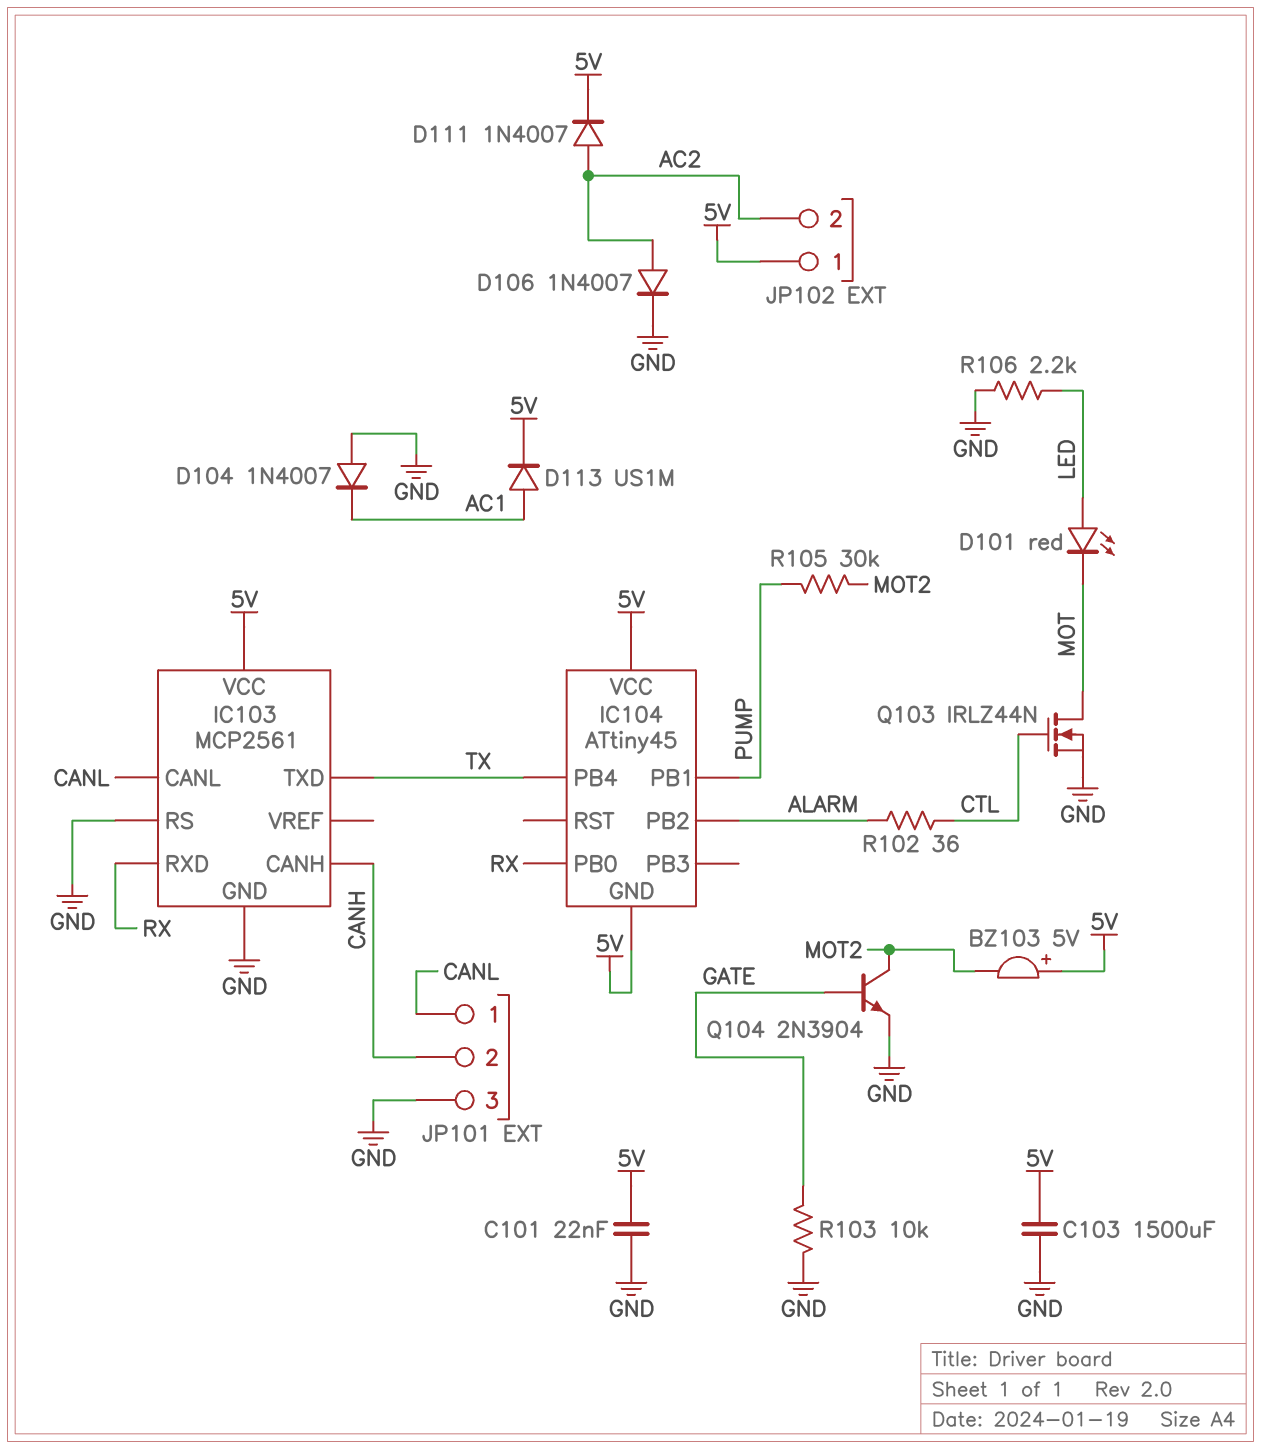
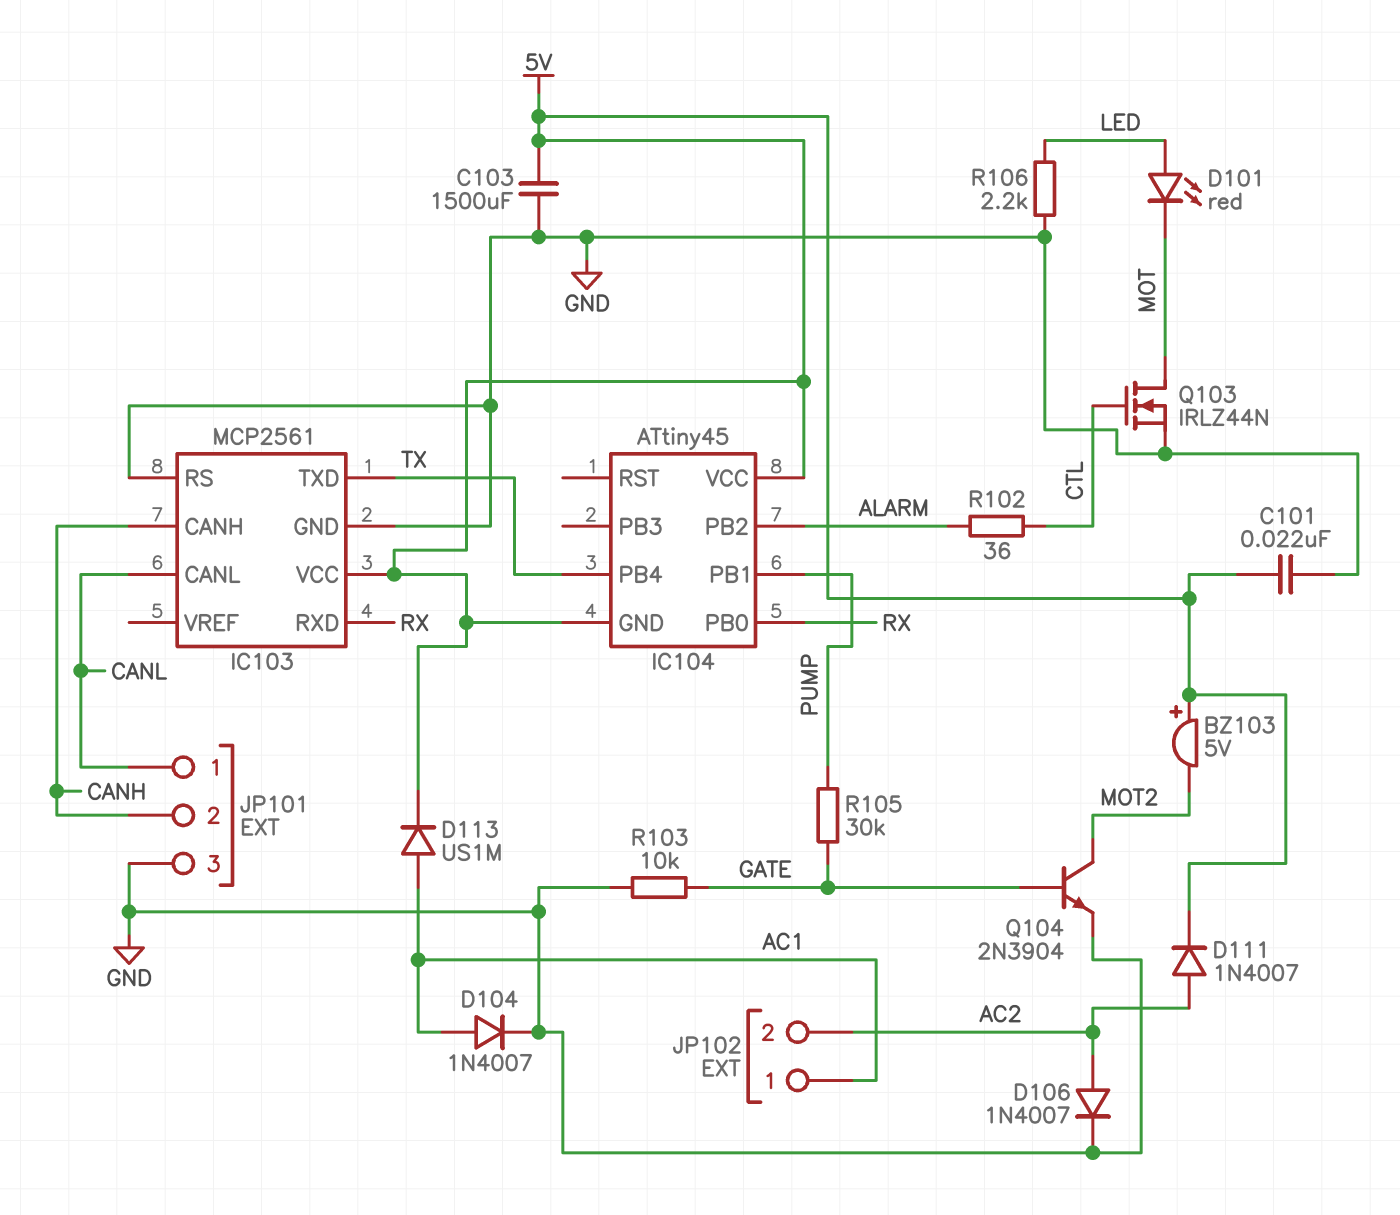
D104: diode 1N4007 (A GND, K AC1) -> diode 1N4007 (A AC1, K GND)
JP102 pin 1: 5V -> AC1
R105: 30k (MOT2, PUMP) -> 30k (GATE, PUMP)

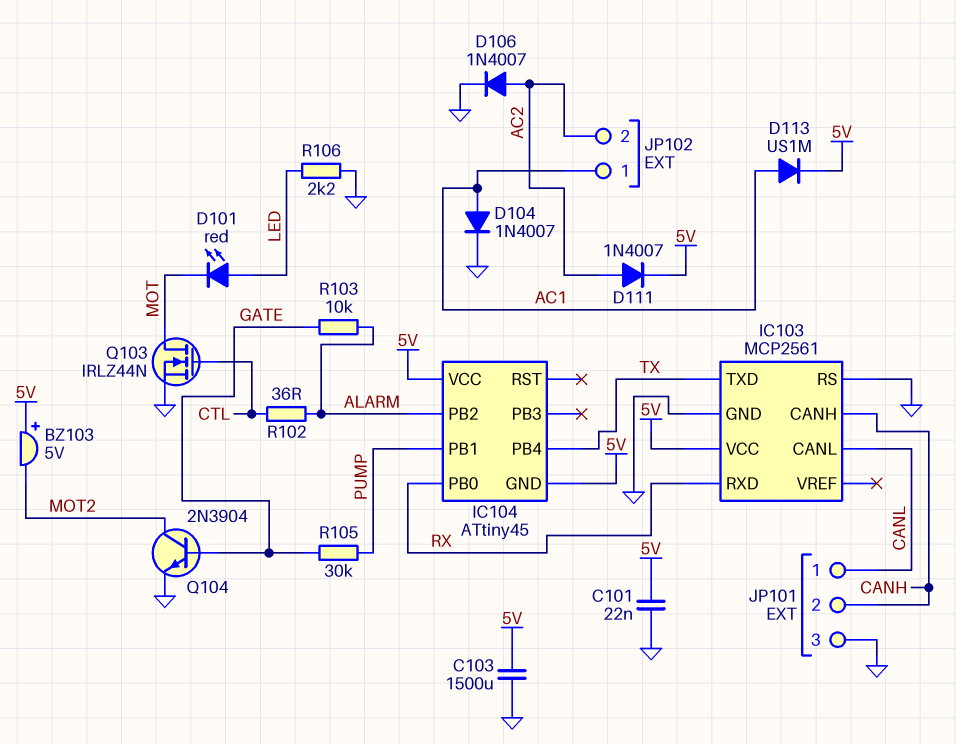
R103: 10k (GATE, GND) -> 10k (ALARM, GATE)

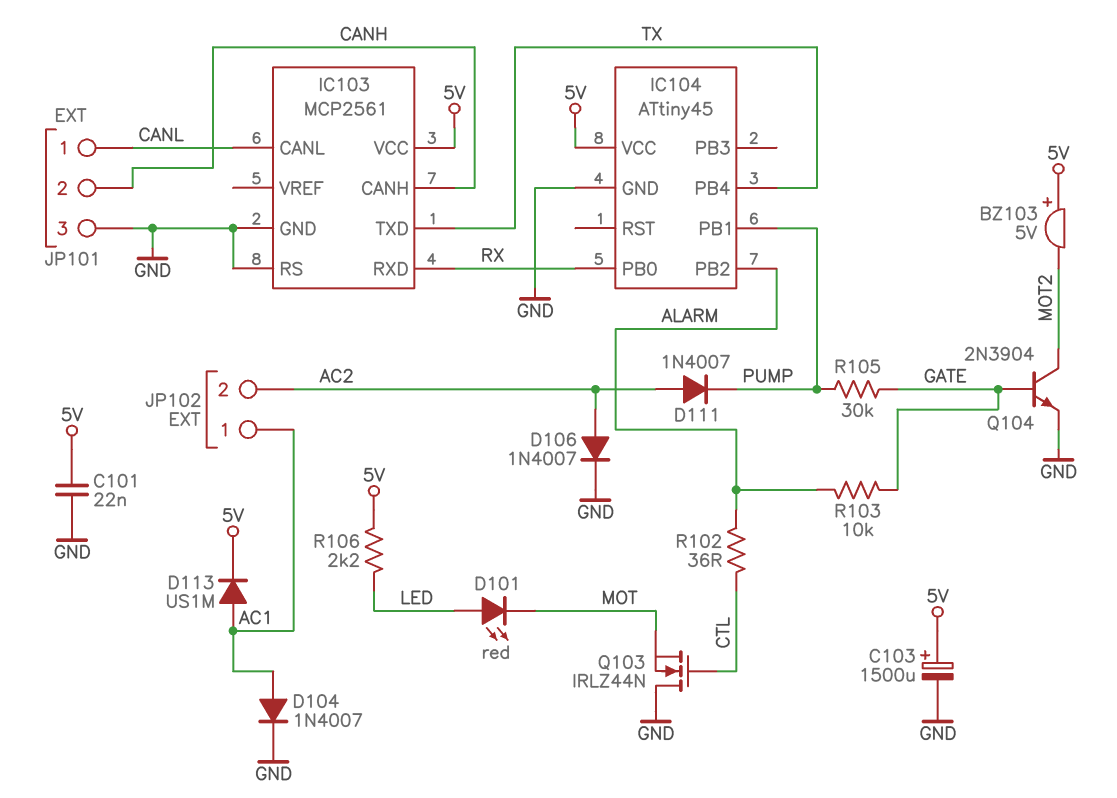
C103: 1500uF (5V, GND) -> 1500uF (plus 5V, minus GND)
D111: diode 1N4007 (A AC2, K 5V) -> diode 1N4007 (A AC2, K PUMP)
IC104 pin GND: 5V -> GND
Q103: NMOS IRLZ44N (G CTL, D MOT, S GND) -> NMOS IRLZ44N (G CTL, D GND, S MOT)
R106: 2.2k (GND, LED) -> 2.2k (5V, LED)

